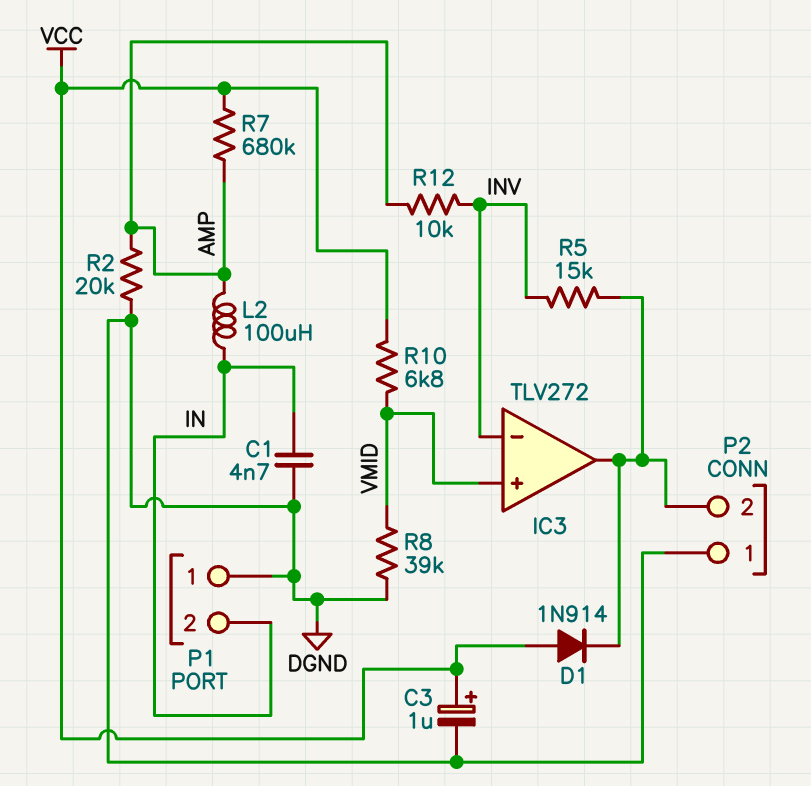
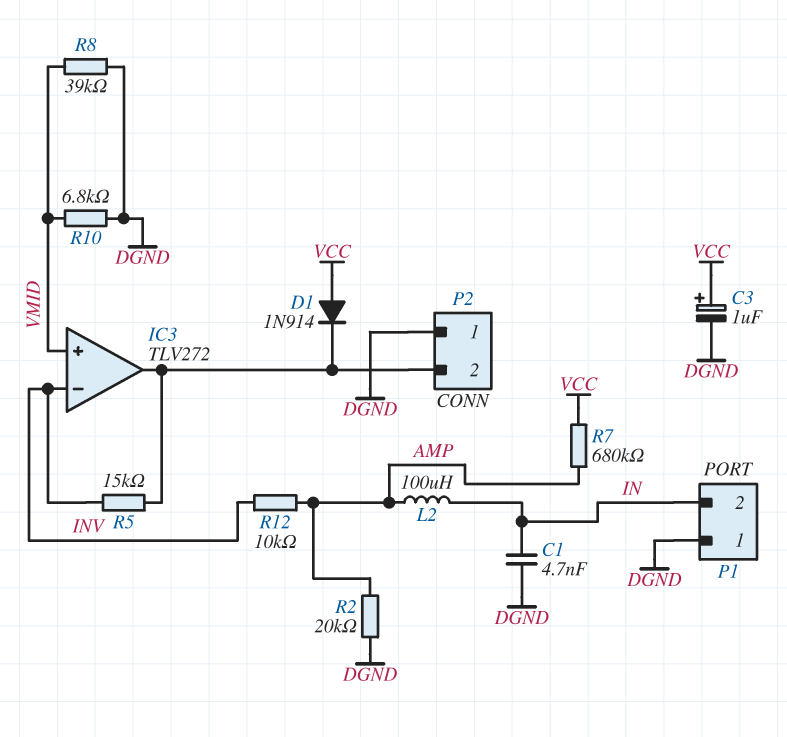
R10: 6.8k (VCC, VMID) -> 6.8k (DGND, VMID)

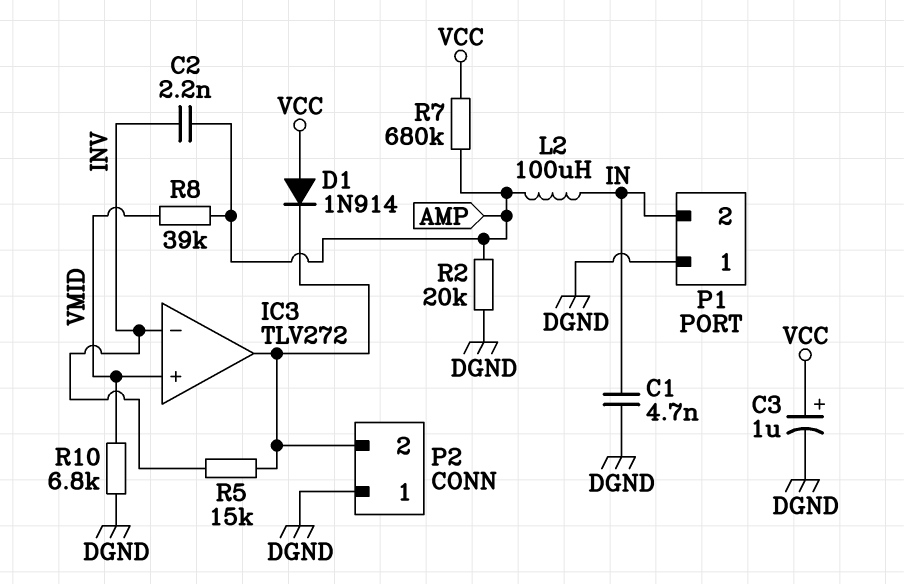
C2: none -> 2.2nF (AMP, INV)
R8: 39k (DGND, VMID) -> 39k (AMP, VMID)
R12: 10k (AMP, INV) -> none

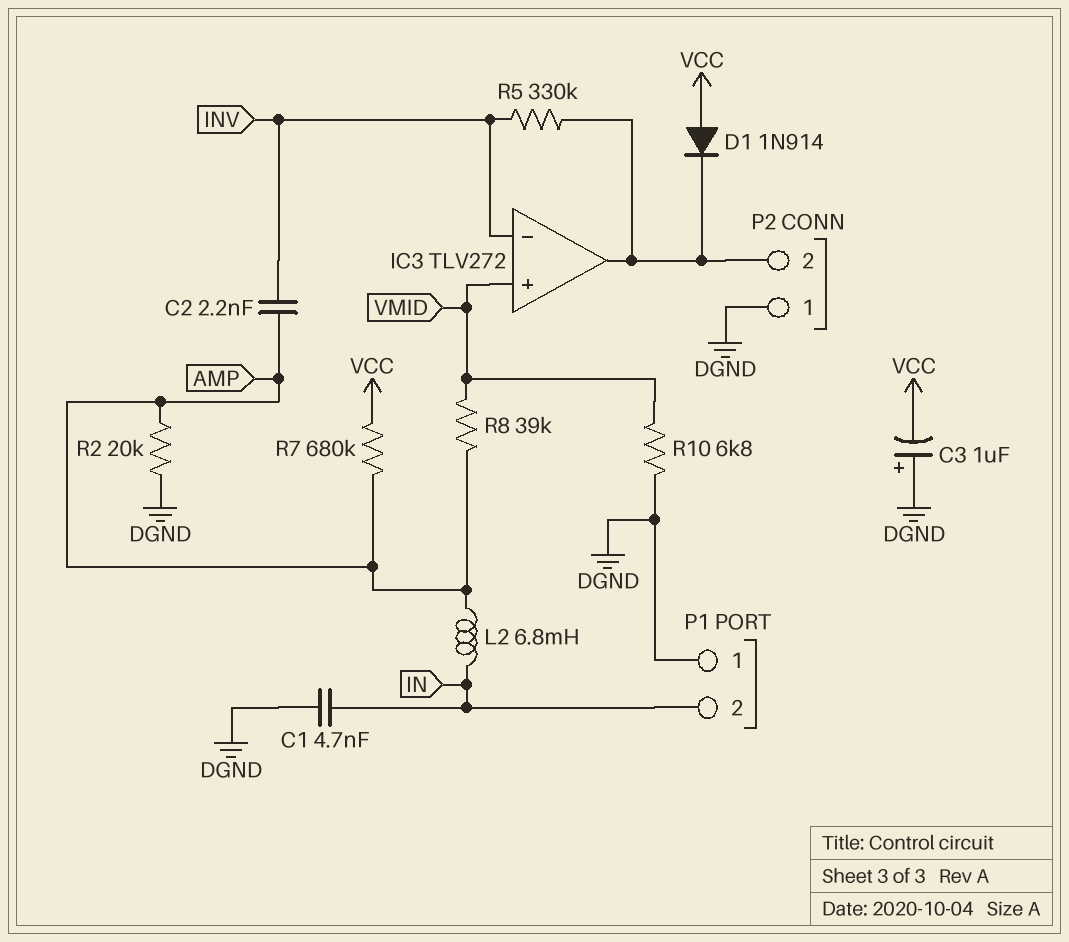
C3: 1uF (plus VCC, minus DGND) -> 1uF (plus DGND, minus VCC)
L2: 100uH (AMP, IN) -> 6.8mH (AMP, IN)
R5: 15k (IC3/out, INV) -> 330k (IC3/out, INV)

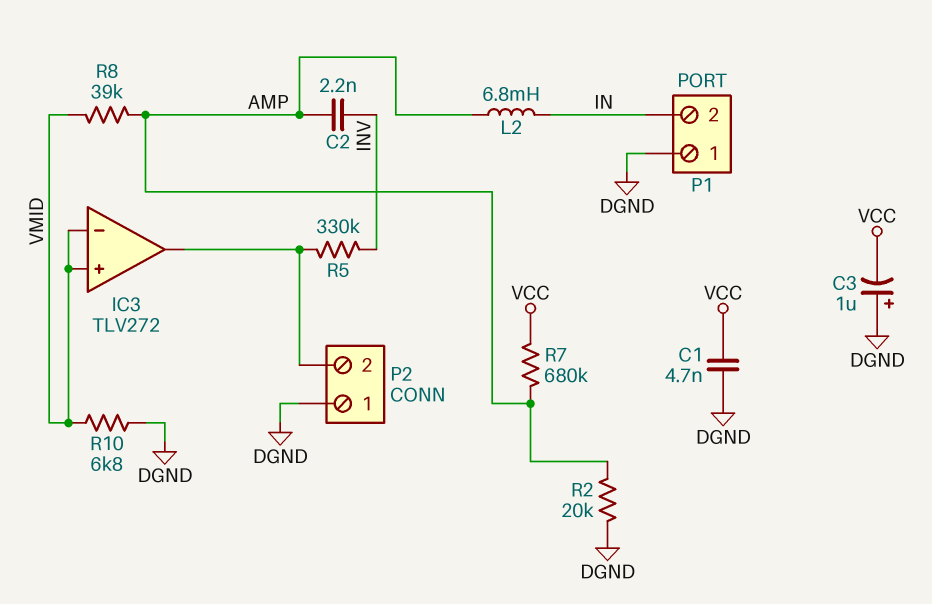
C1: 4.7nF (DGND, IN) -> 4.7nF (DGND, VCC)
D1: diode 1N914 (A VCC, K IC3/out) -> none
IC3 pin in-: INV -> VMID

